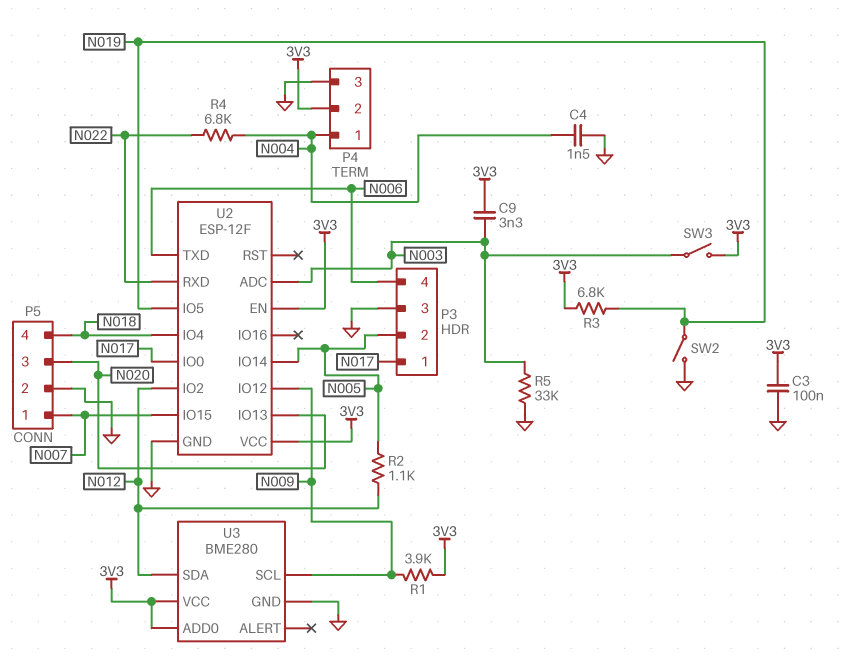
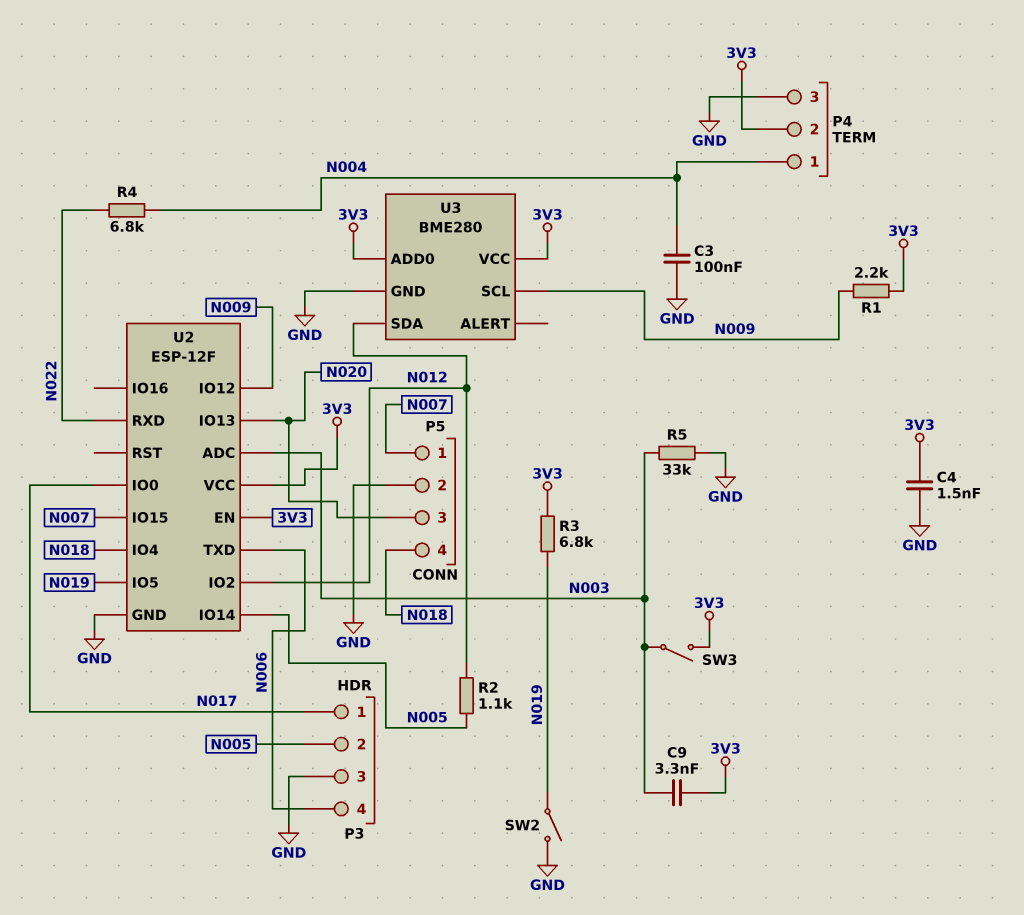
C3: 100nF (3V3, GND) -> 100nF (GND, N004)
C4: 1.5nF (GND, N004) -> 1.5nF (3V3, GND)
R1: 3.9k (3V3, N009) -> 2.2k (3V3, N009)

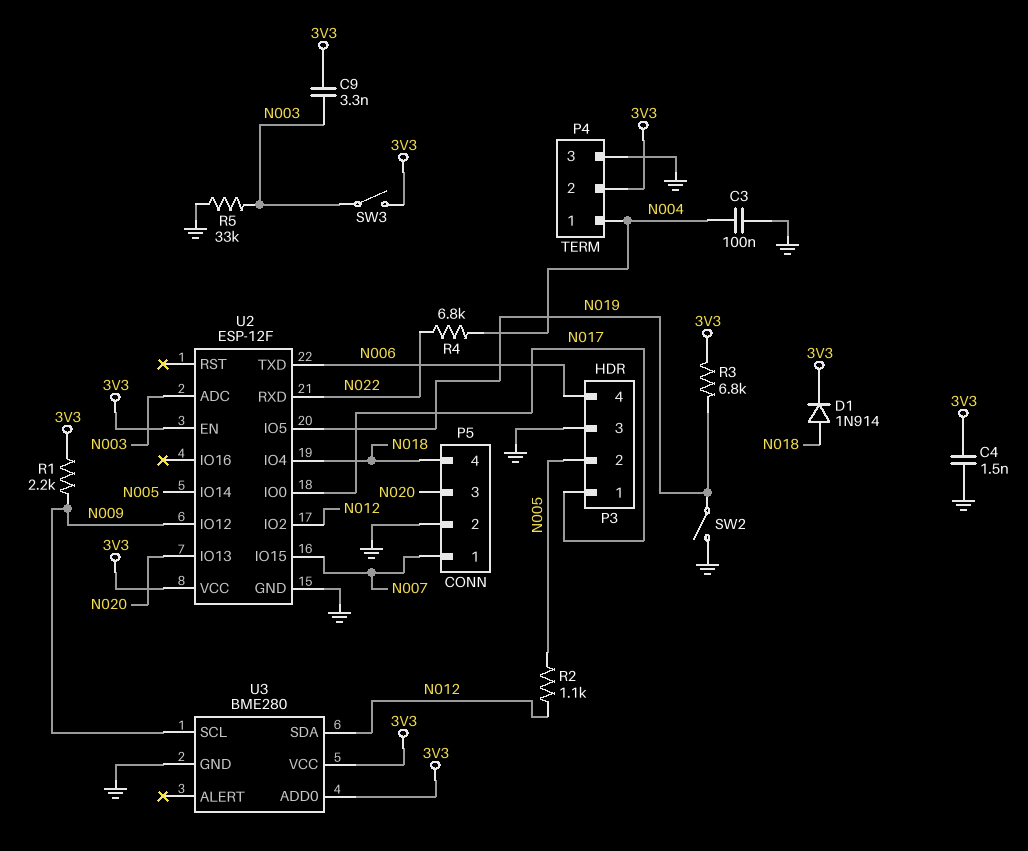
D1: none -> diode 1N914 (A N018, K 3V3)

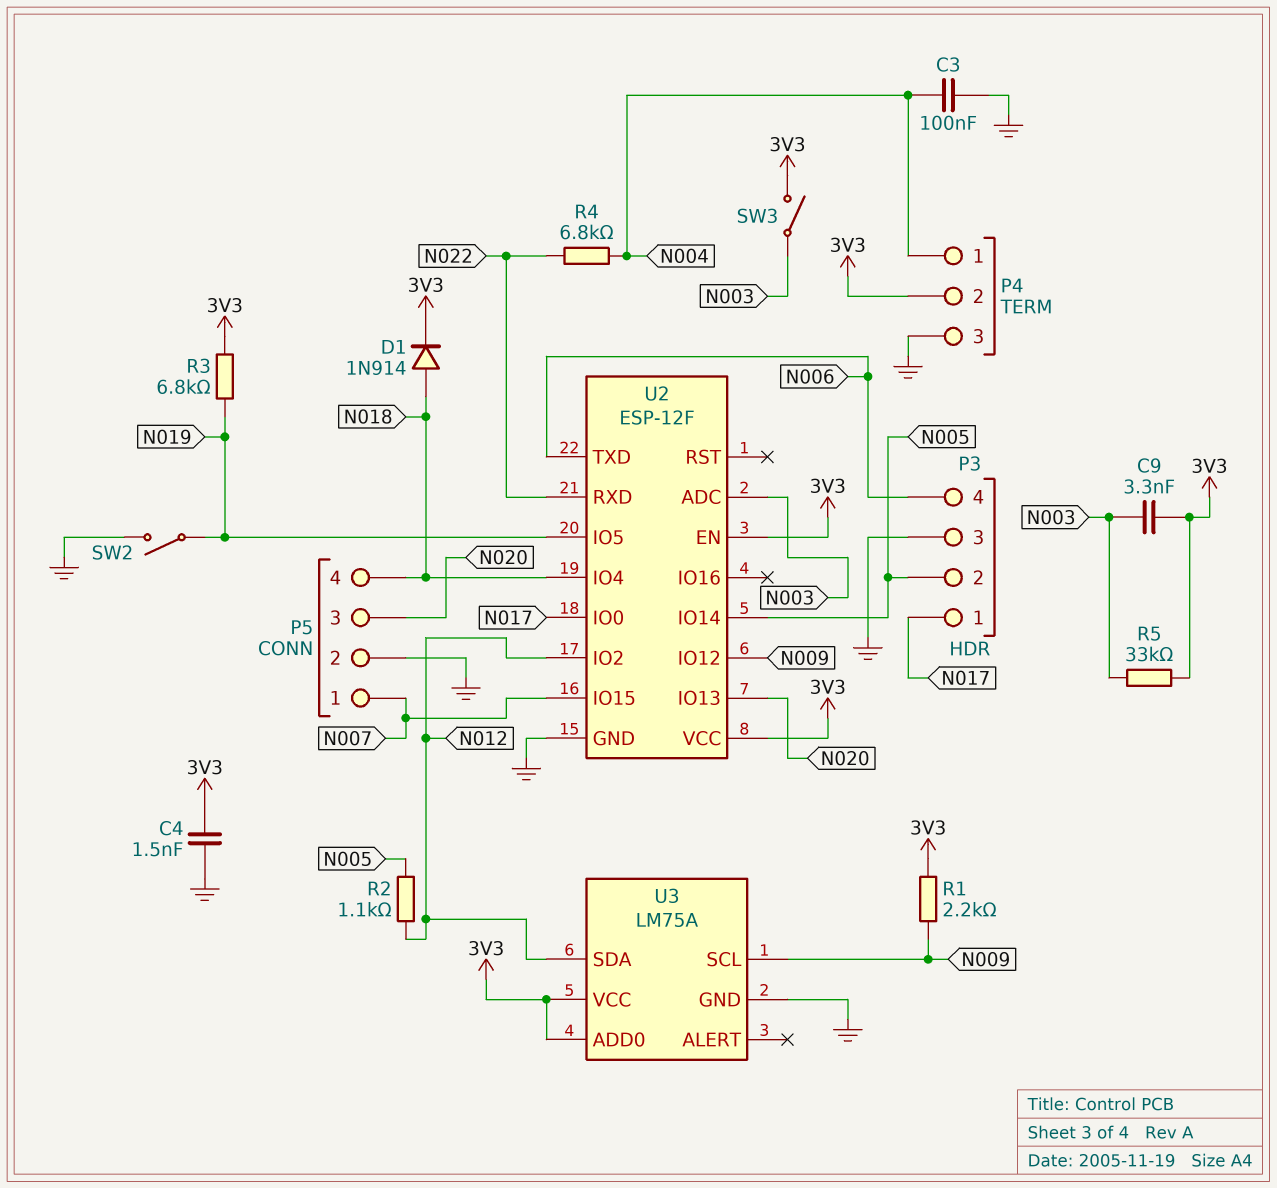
R5: 33k (GND, N003) -> 33k (3V3, N003)
U3: BME280 -> LM75A

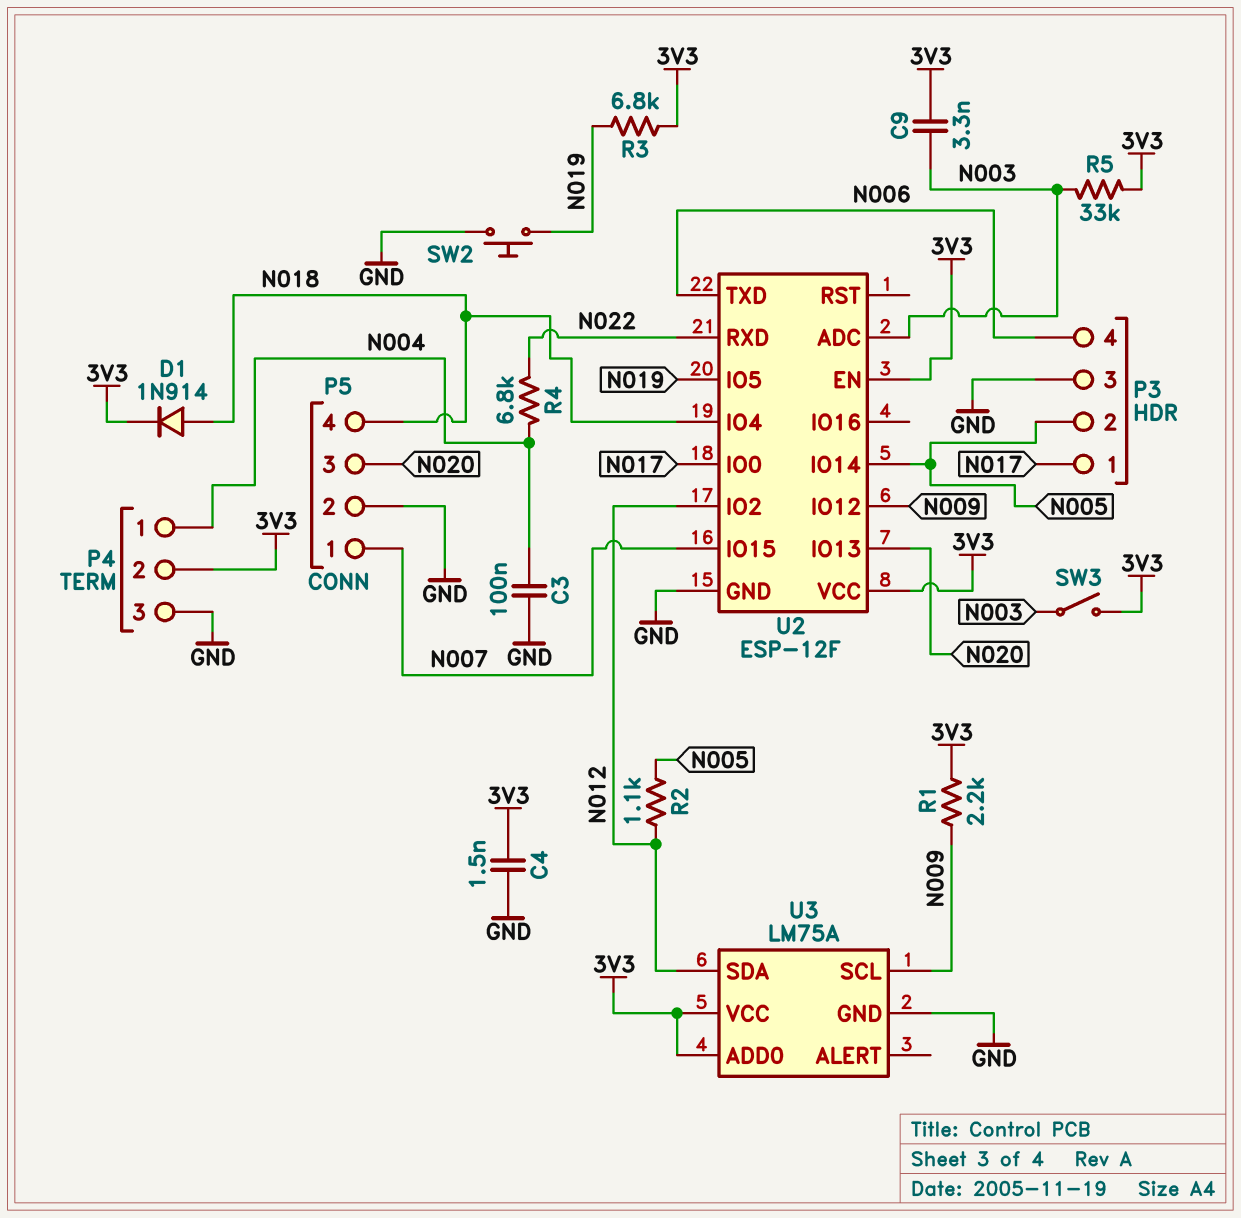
SW2: switch (GND, N019) -> button (GND, N019)

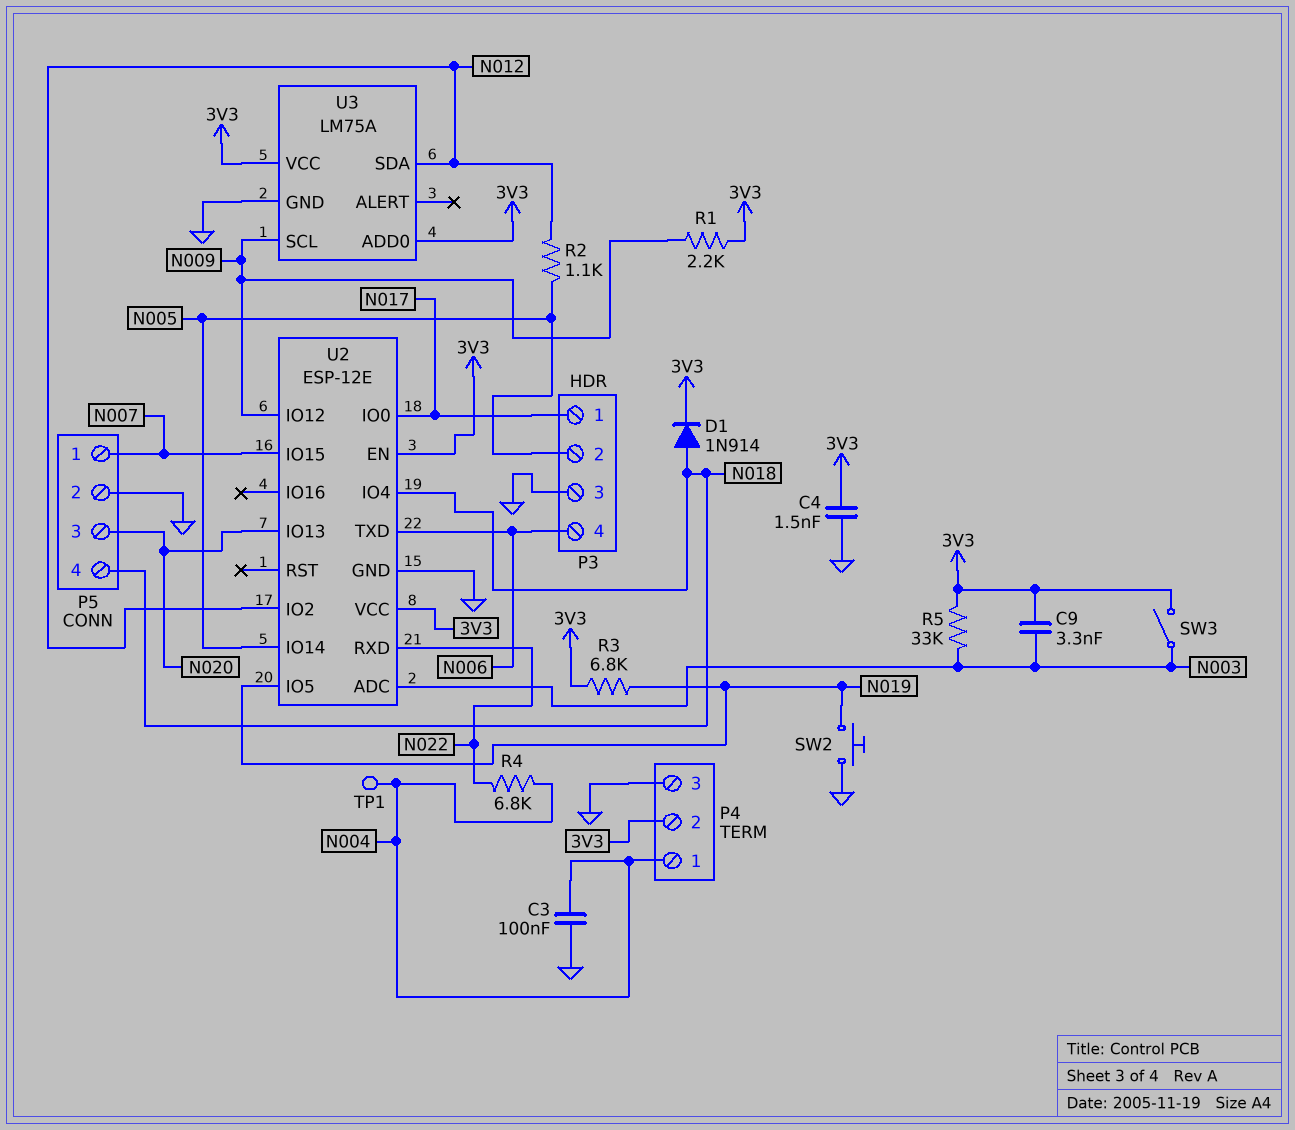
TP1: none -> test point (N004)
U2: ESP-12F -> ESP-12E

